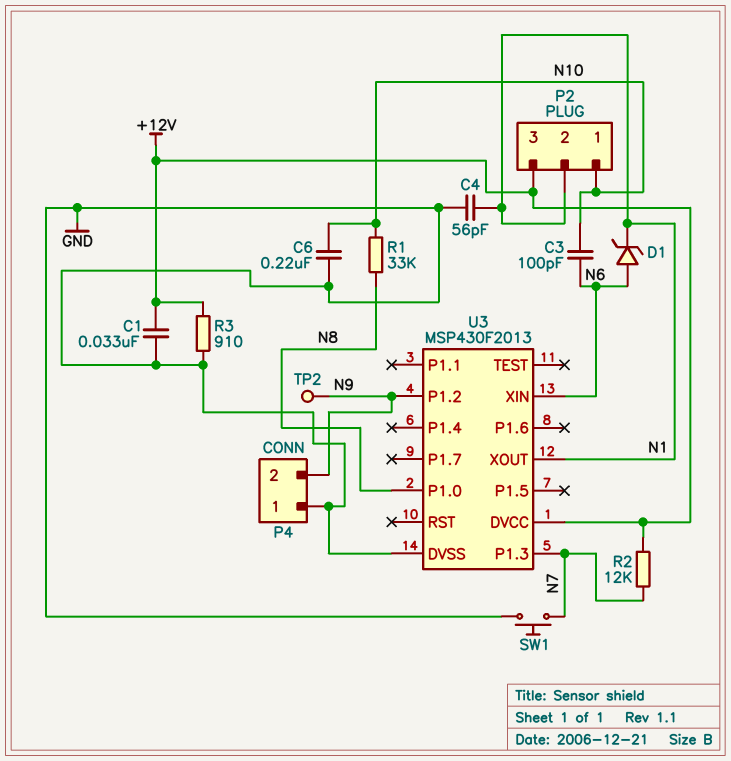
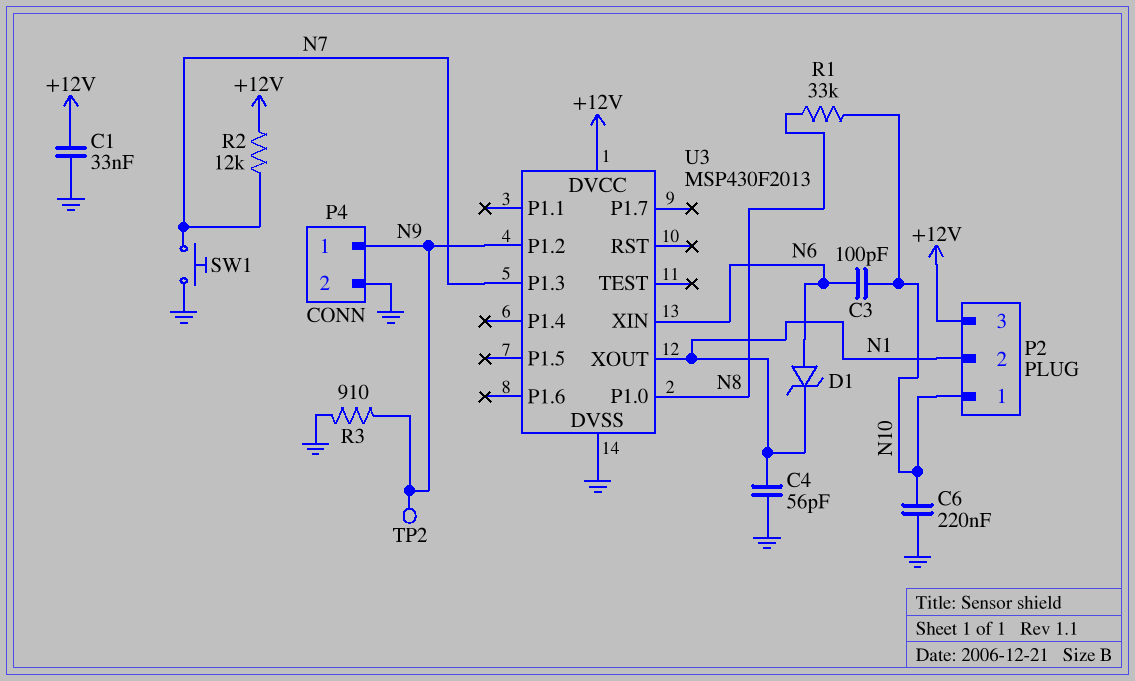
P4 pin 1: GND -> N9
P4 pin 2: N9 -> GND
R3: 910 (+12V, GND) -> 910 (GND, N9)

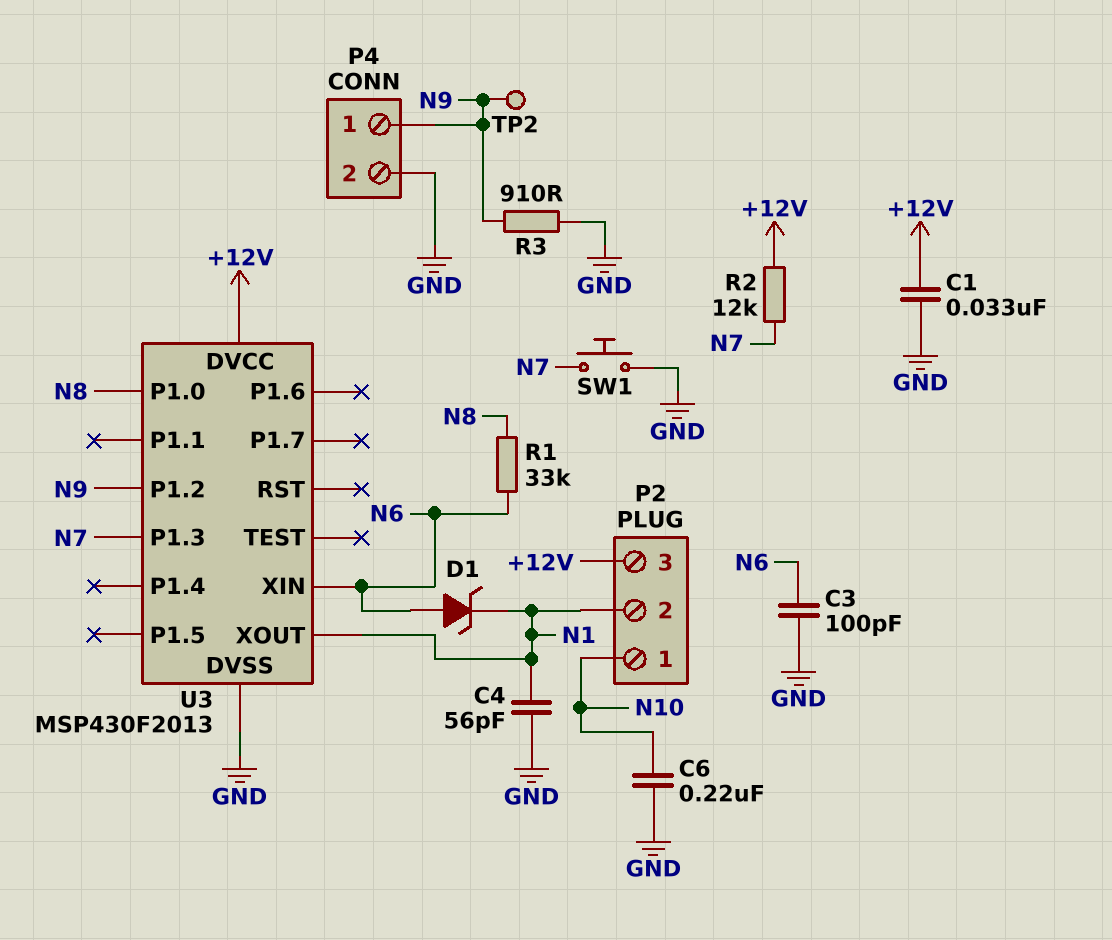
C3: 100pF (N6, N10) -> 100pF (GND, N6)
R1: 33k (N8, N10) -> 33k (N6, N8)

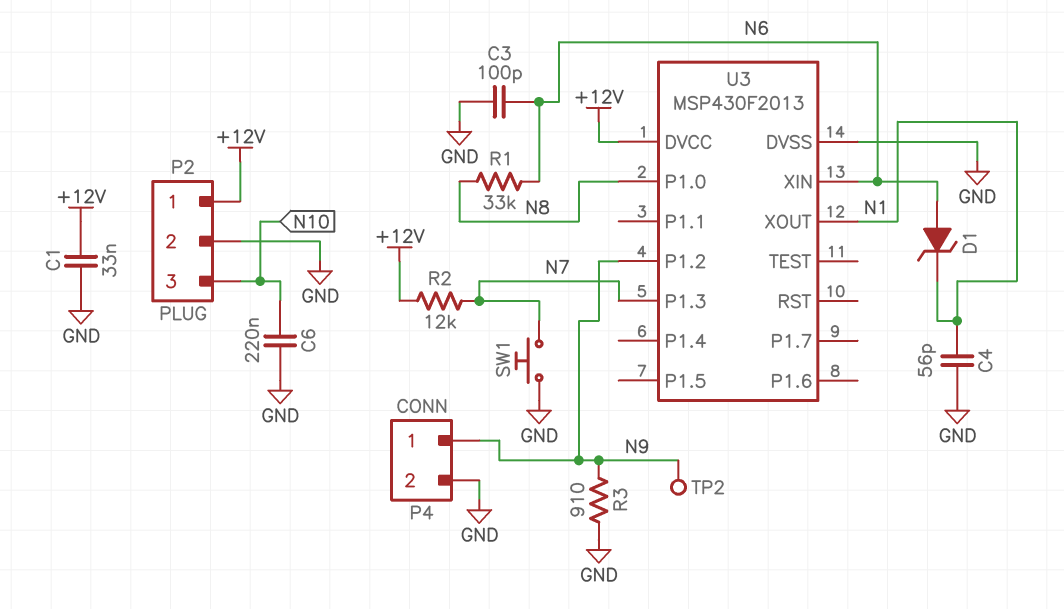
P2 pin 1: N10 -> +12V
P2 pin 2: N1 -> GND
P2 pin 3: +12V -> N10

